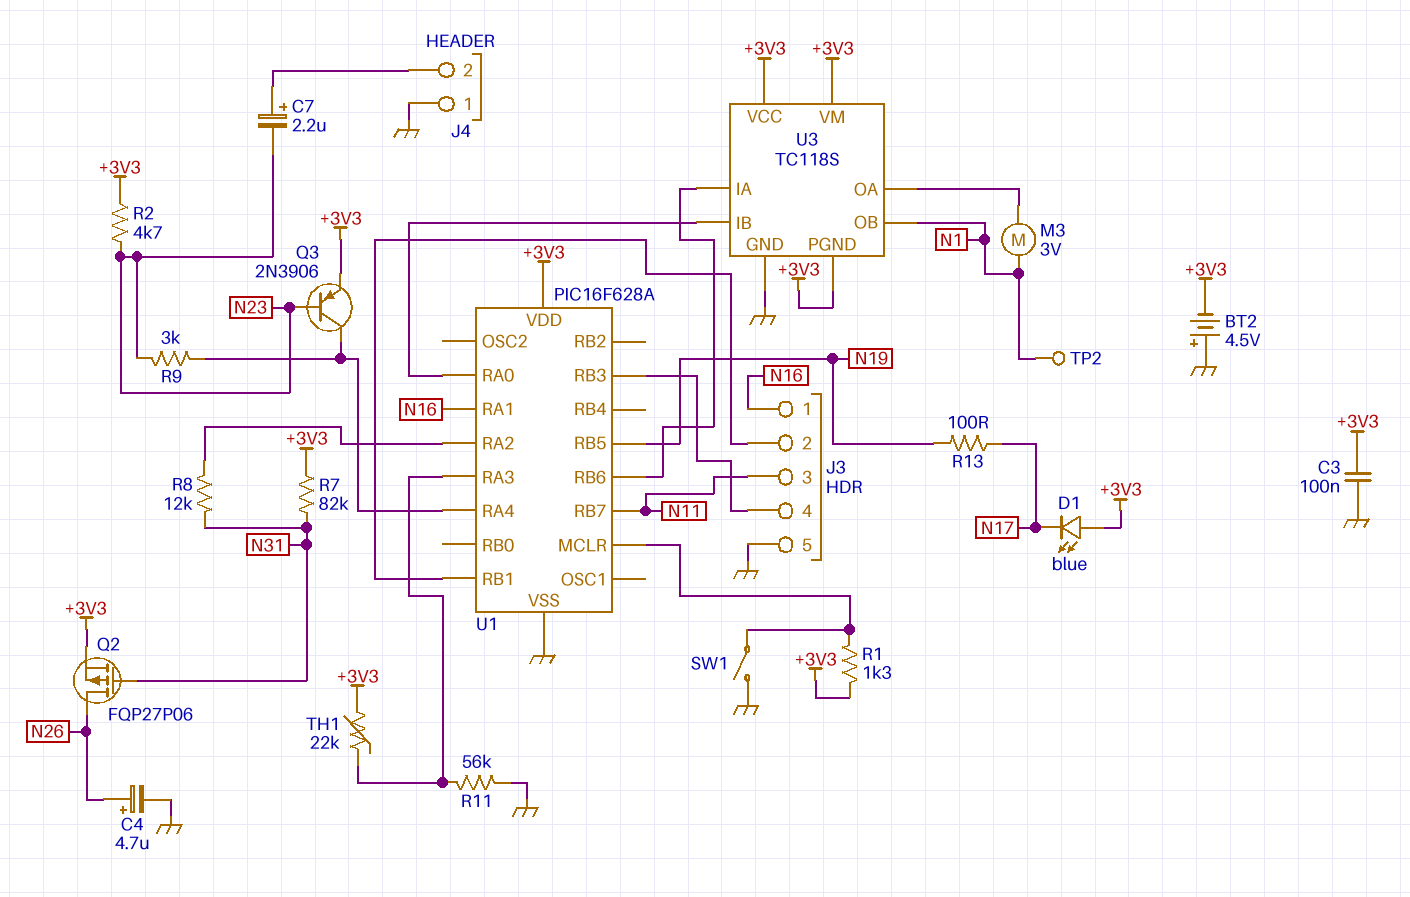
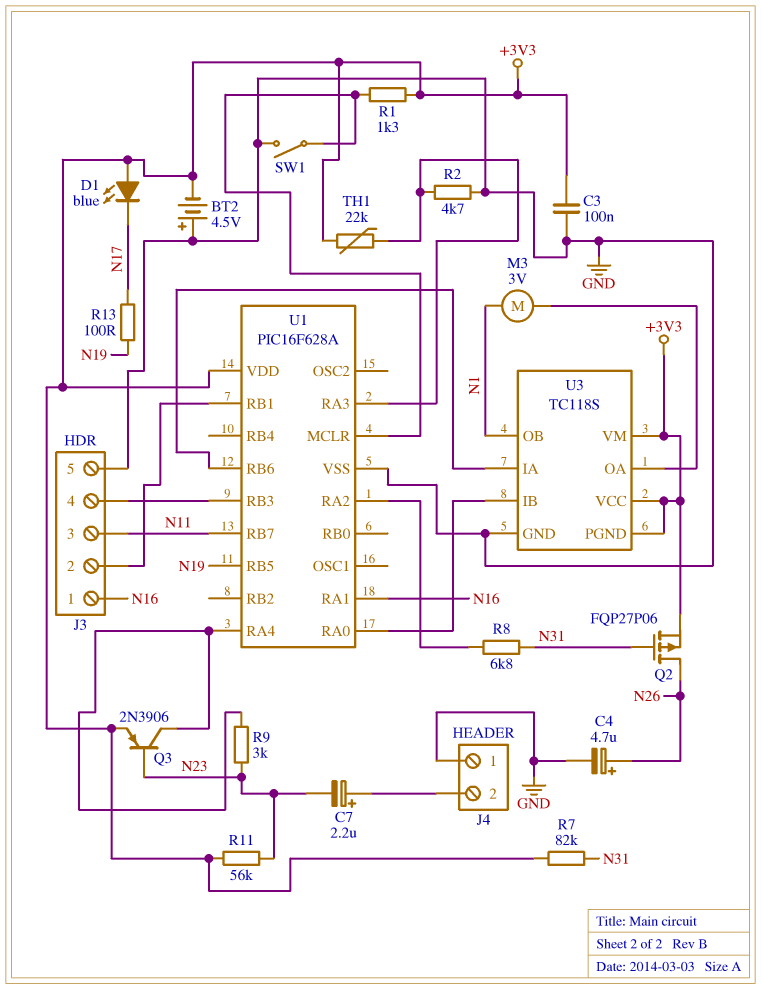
R2: 4.7k (+3V3, N23) -> 4.7k (GND, U1/RA3)
R8: 12k (N31, U1/RA2) -> 6.8k (N31, U1/RA2)
R11: 56k (GND, U1/RA3) -> 56k (+3V3, N23)
TP2: test point (N1) -> none

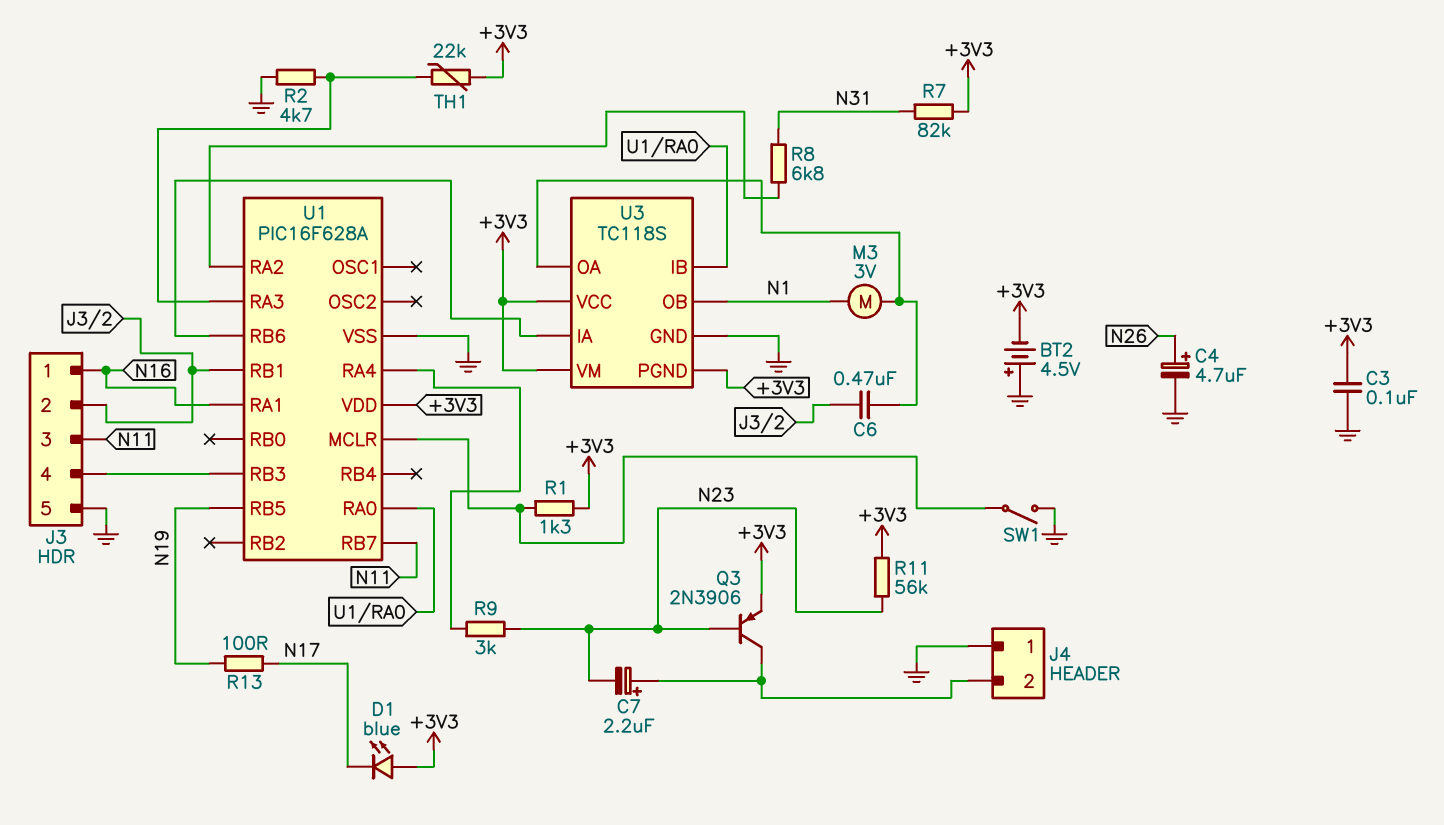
C6: none -> 470nF (J3/2, U3/OA)
Q2: PMOS FQP27P06 (G N31, D N26, S +3V3) -> none
Q3: PNP 2N3906 (B N23, C U1/RA4, E +3V3) -> PNP 2N3906 (B N23, C J4/2, E +3V3)

